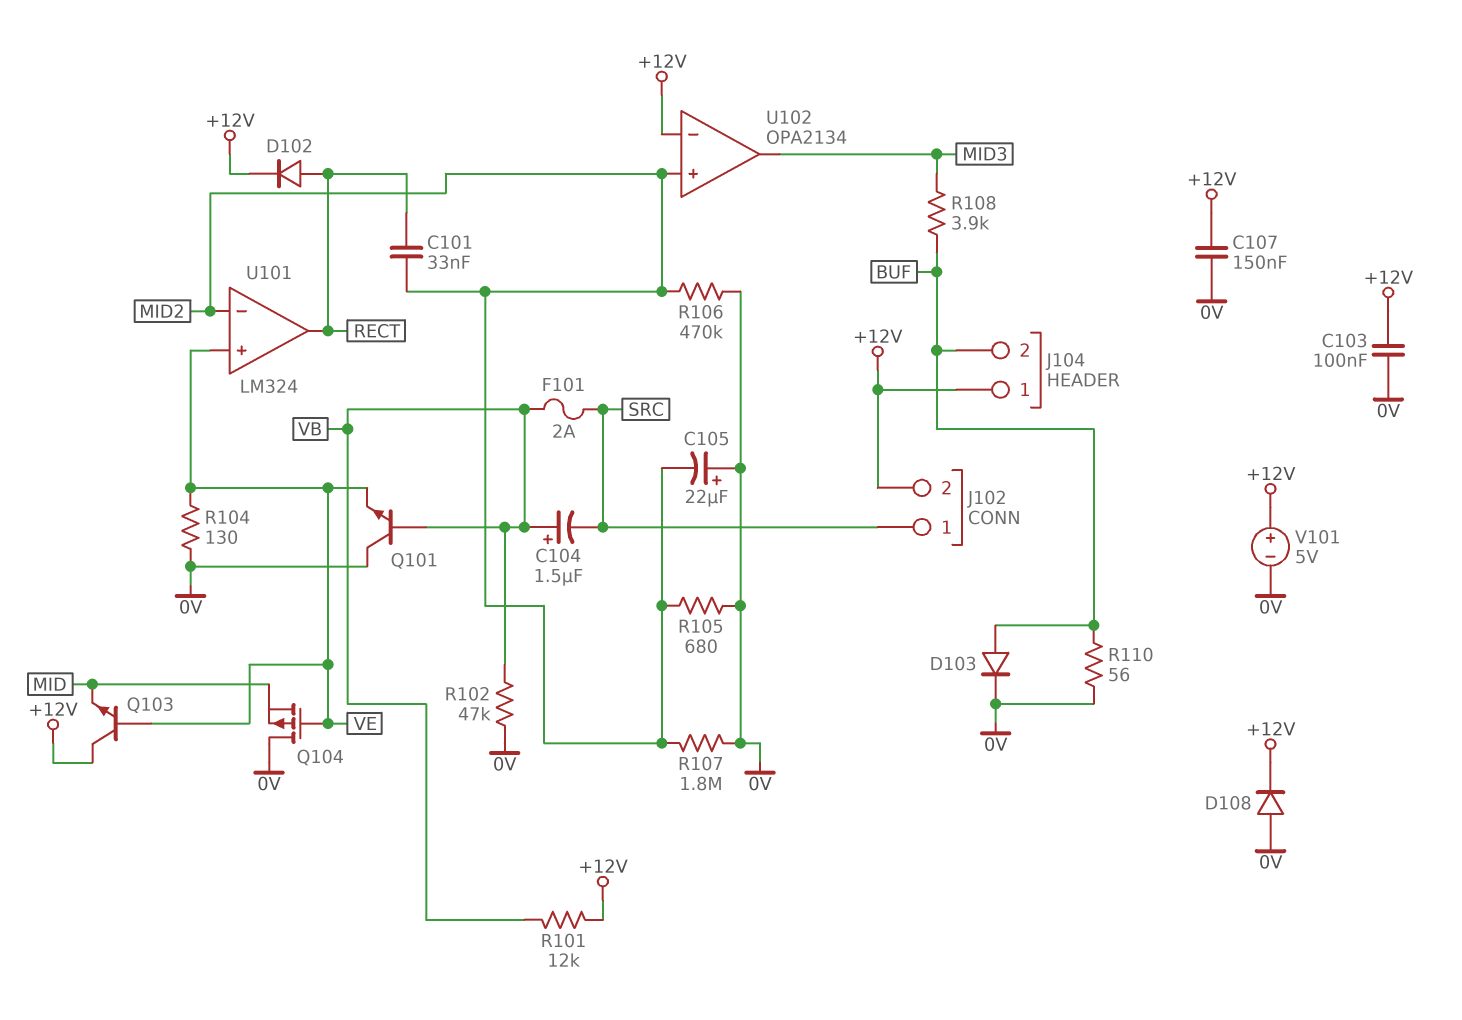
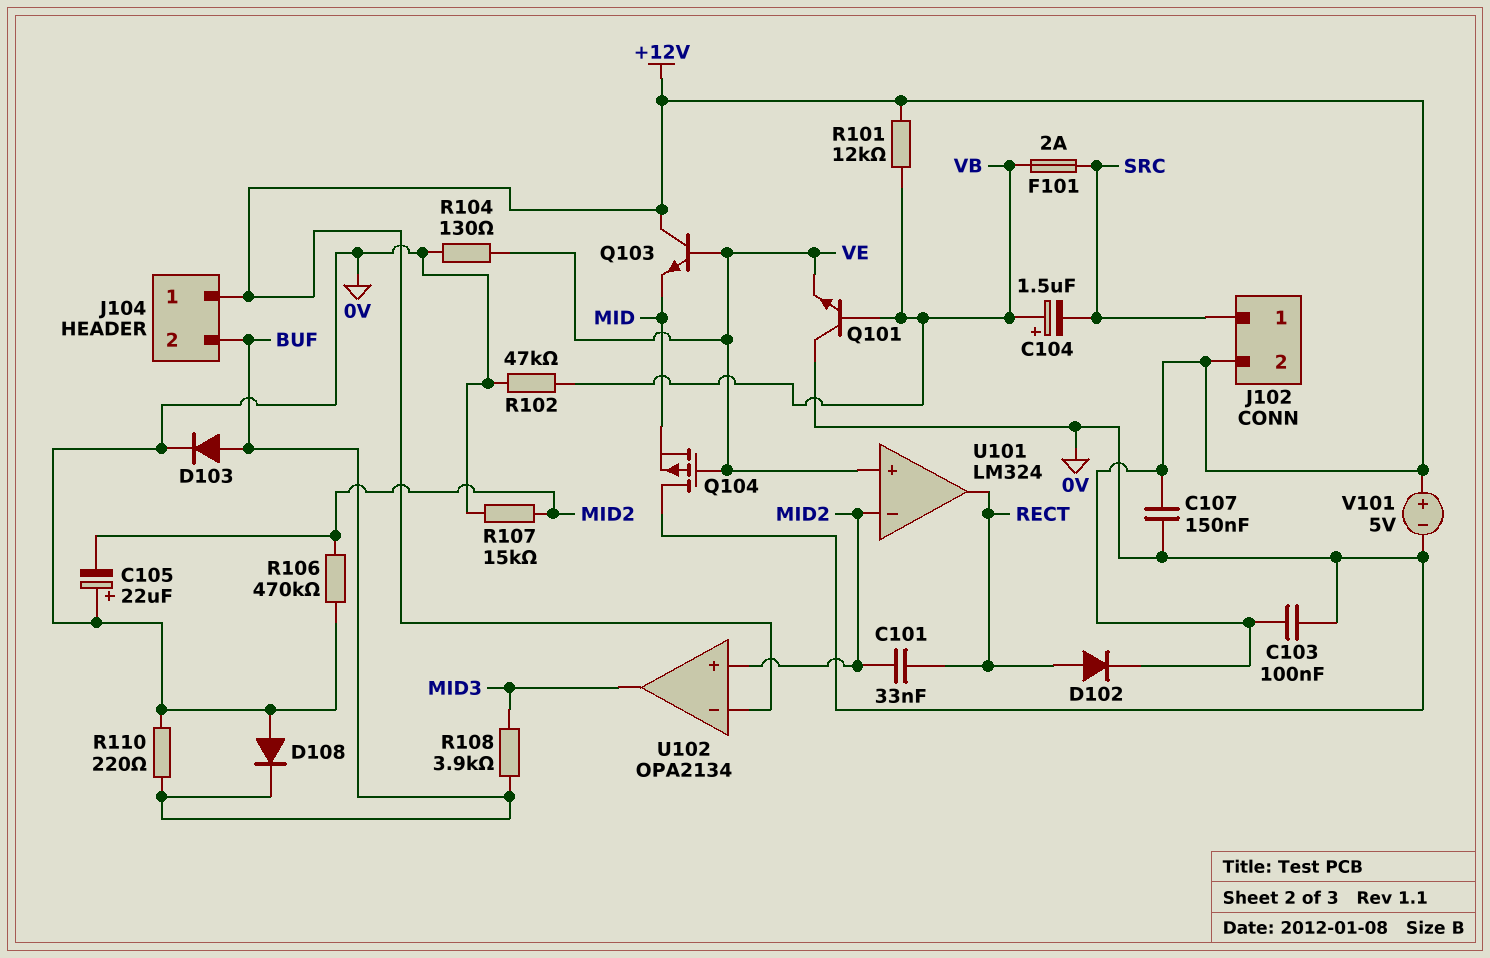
D108: diode (A 0V, K +12V) -> diode (A 0V, K BUF)
R105: 680 (0V, MID2) -> none
R107: 1.8M (0V, MID2) -> 15k (0V, MID2)
R110: 56 (0V, BUF) -> 220 (0V, BUF)

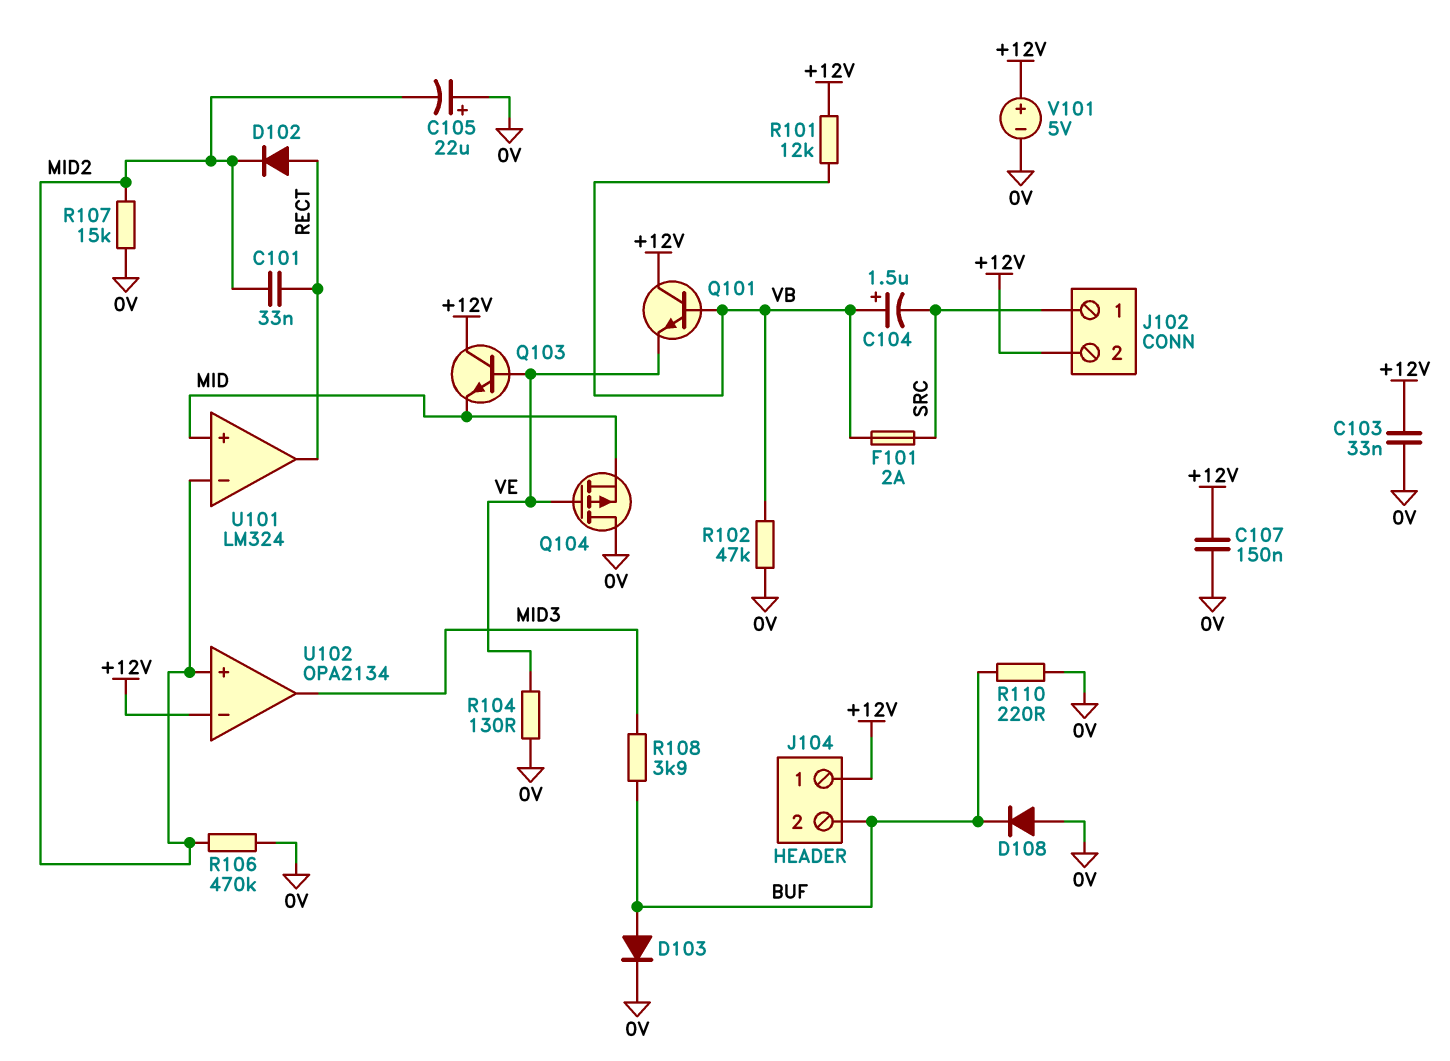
C103: 100nF (+12V, 0V) -> 33nF (+12V, 0V)
D102: diode (A RECT, K +12V) -> diode (A RECT, K MID2)
Q101: NPN (B VB, C 0V, E VE) -> NPN (B VB, C +12V, E VE)
U101 pin in+: VE -> MID

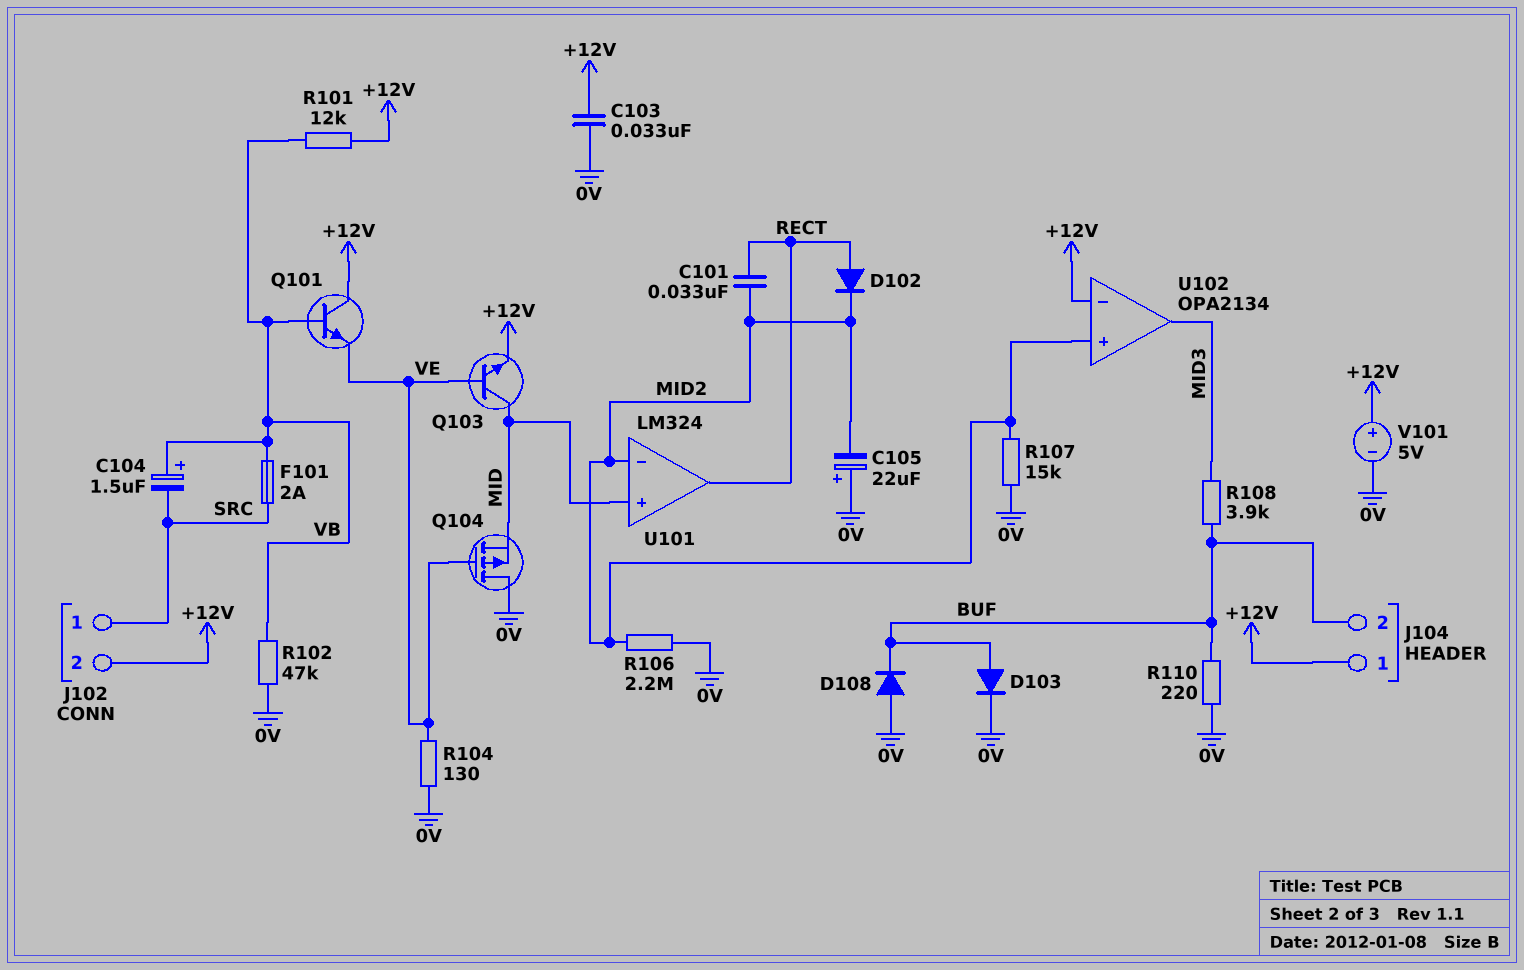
C107: 150nF (+12V, 0V) -> none
Q103: NPN (B VE, C +12V, E MID) -> NPN (B VE, C MID, E +12V)
R106: 470k (0V, MID2) -> 2.2M (0V, MID2)

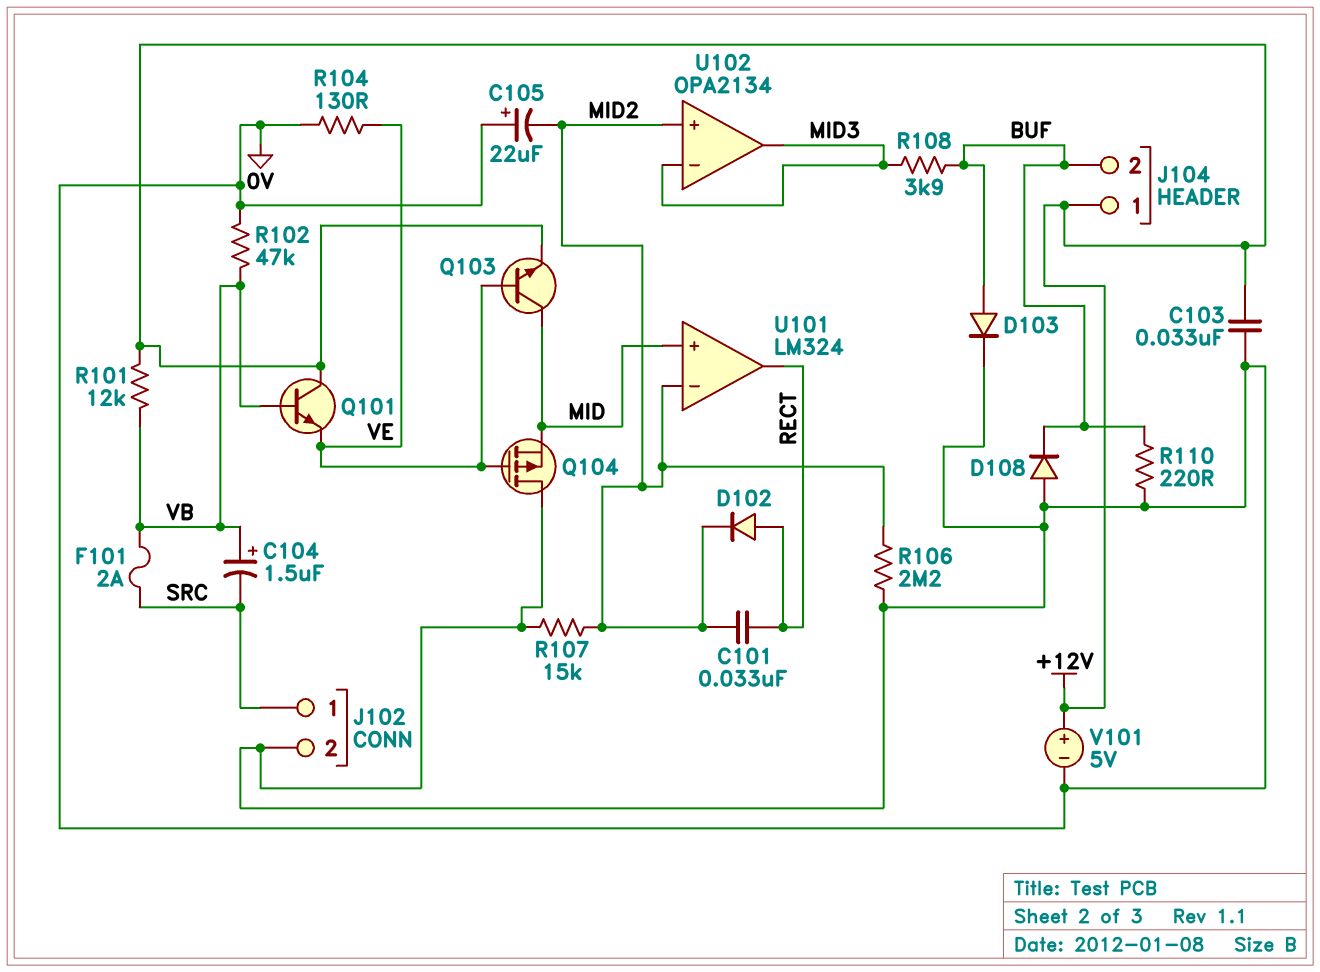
J102 pin 2: +12V -> 0V
U102 pin in-: +12V -> MID3

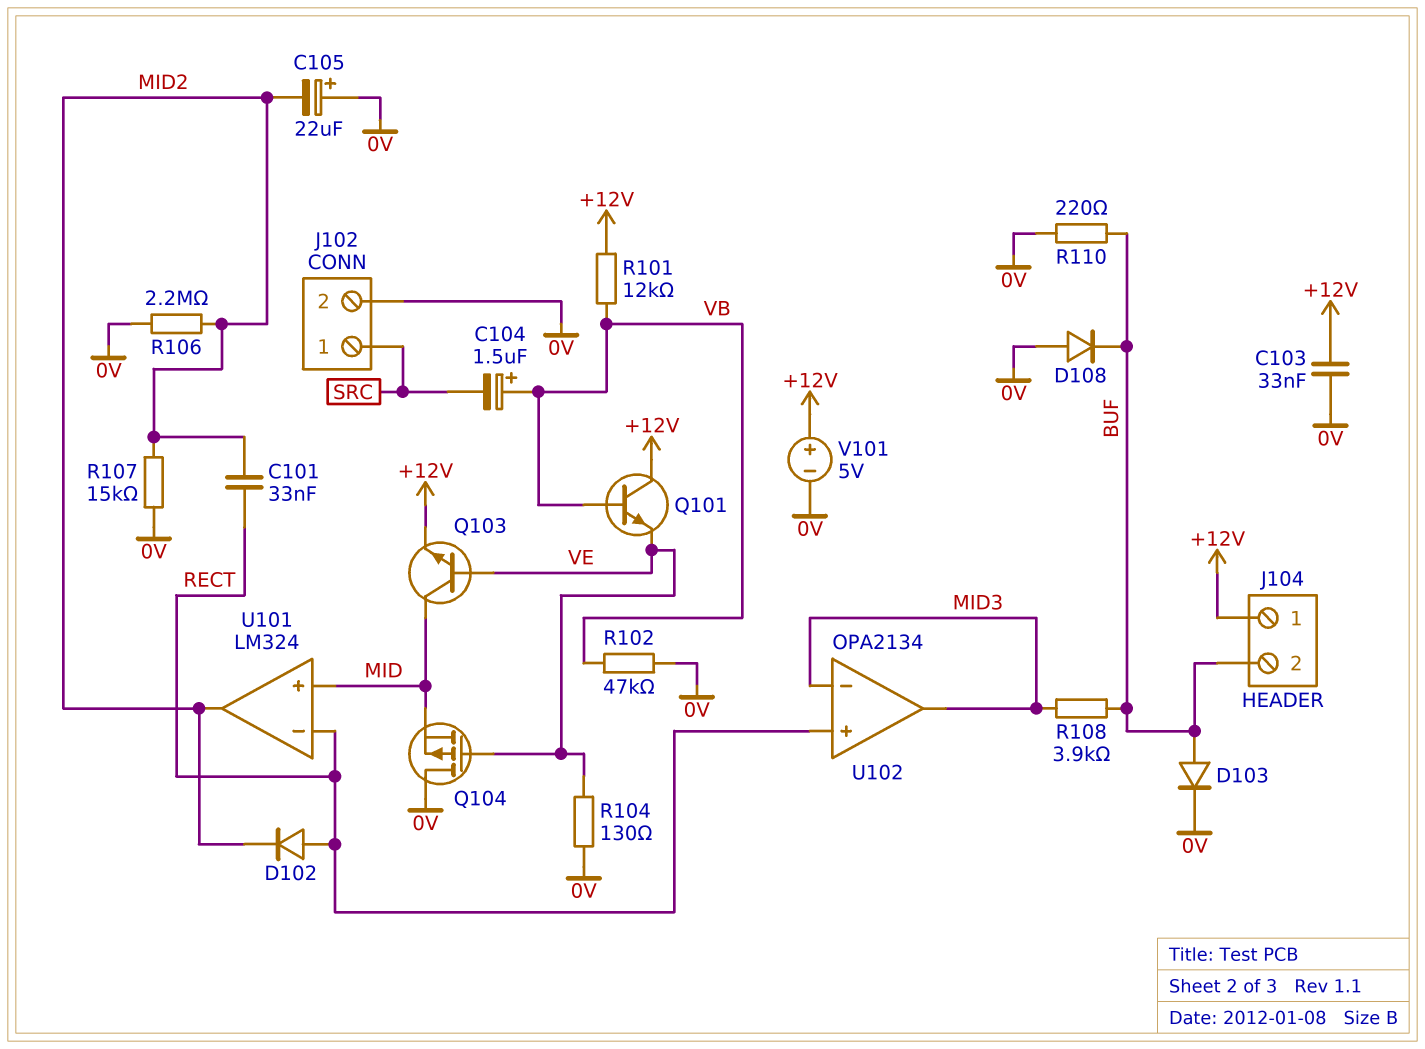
F101: 2A (SRC, VB) -> none
U101 pin in-: MID2 -> RECT
U101 pin out: RECT -> MID2
U102 pin in+: MID2 -> RECT

